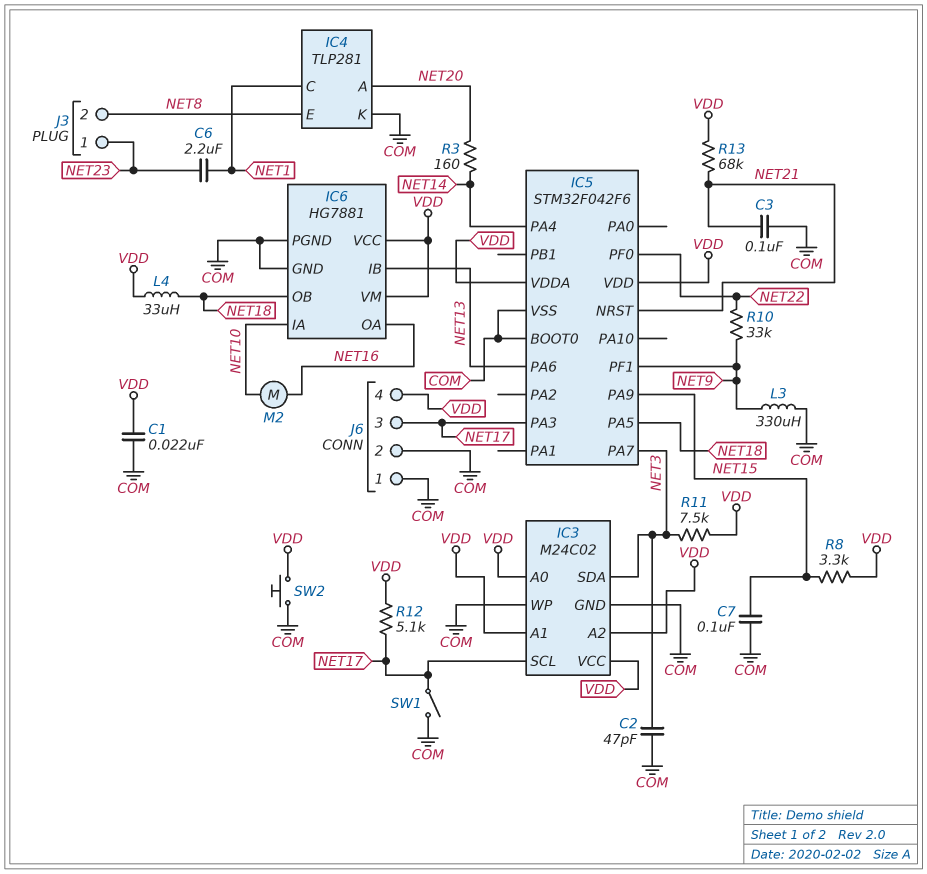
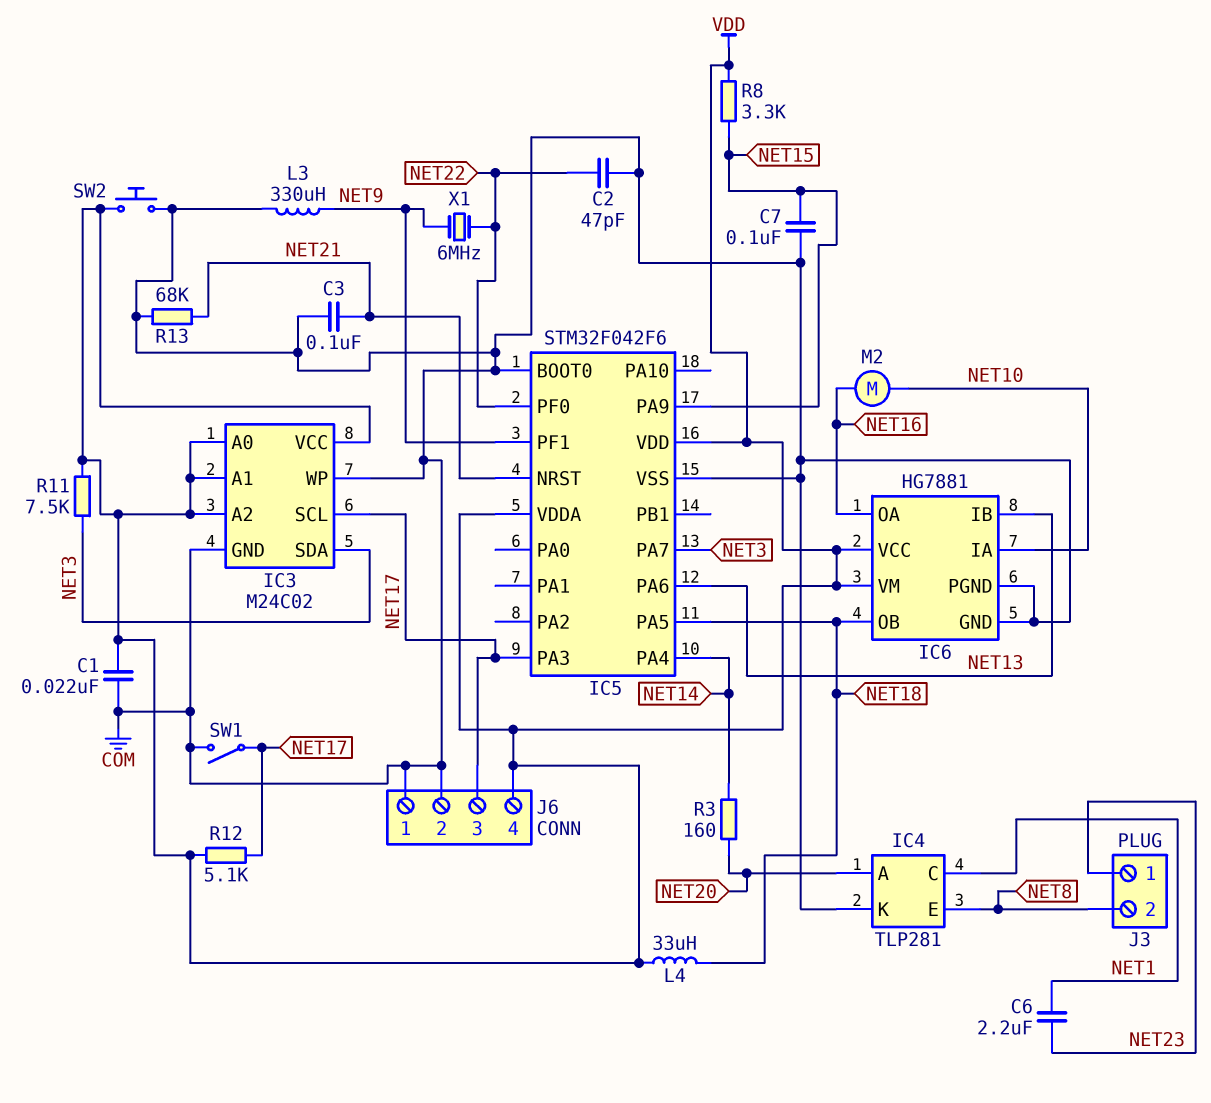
C2: 47pF (COM, NET3) -> 47pF (COM, NET22)
R10: 33k (NET9, NET22) -> none
R13: 68k (NET21, VDD) -> 68k (COM, NET21)
X1: none -> 6MHz (NET9, NET22)

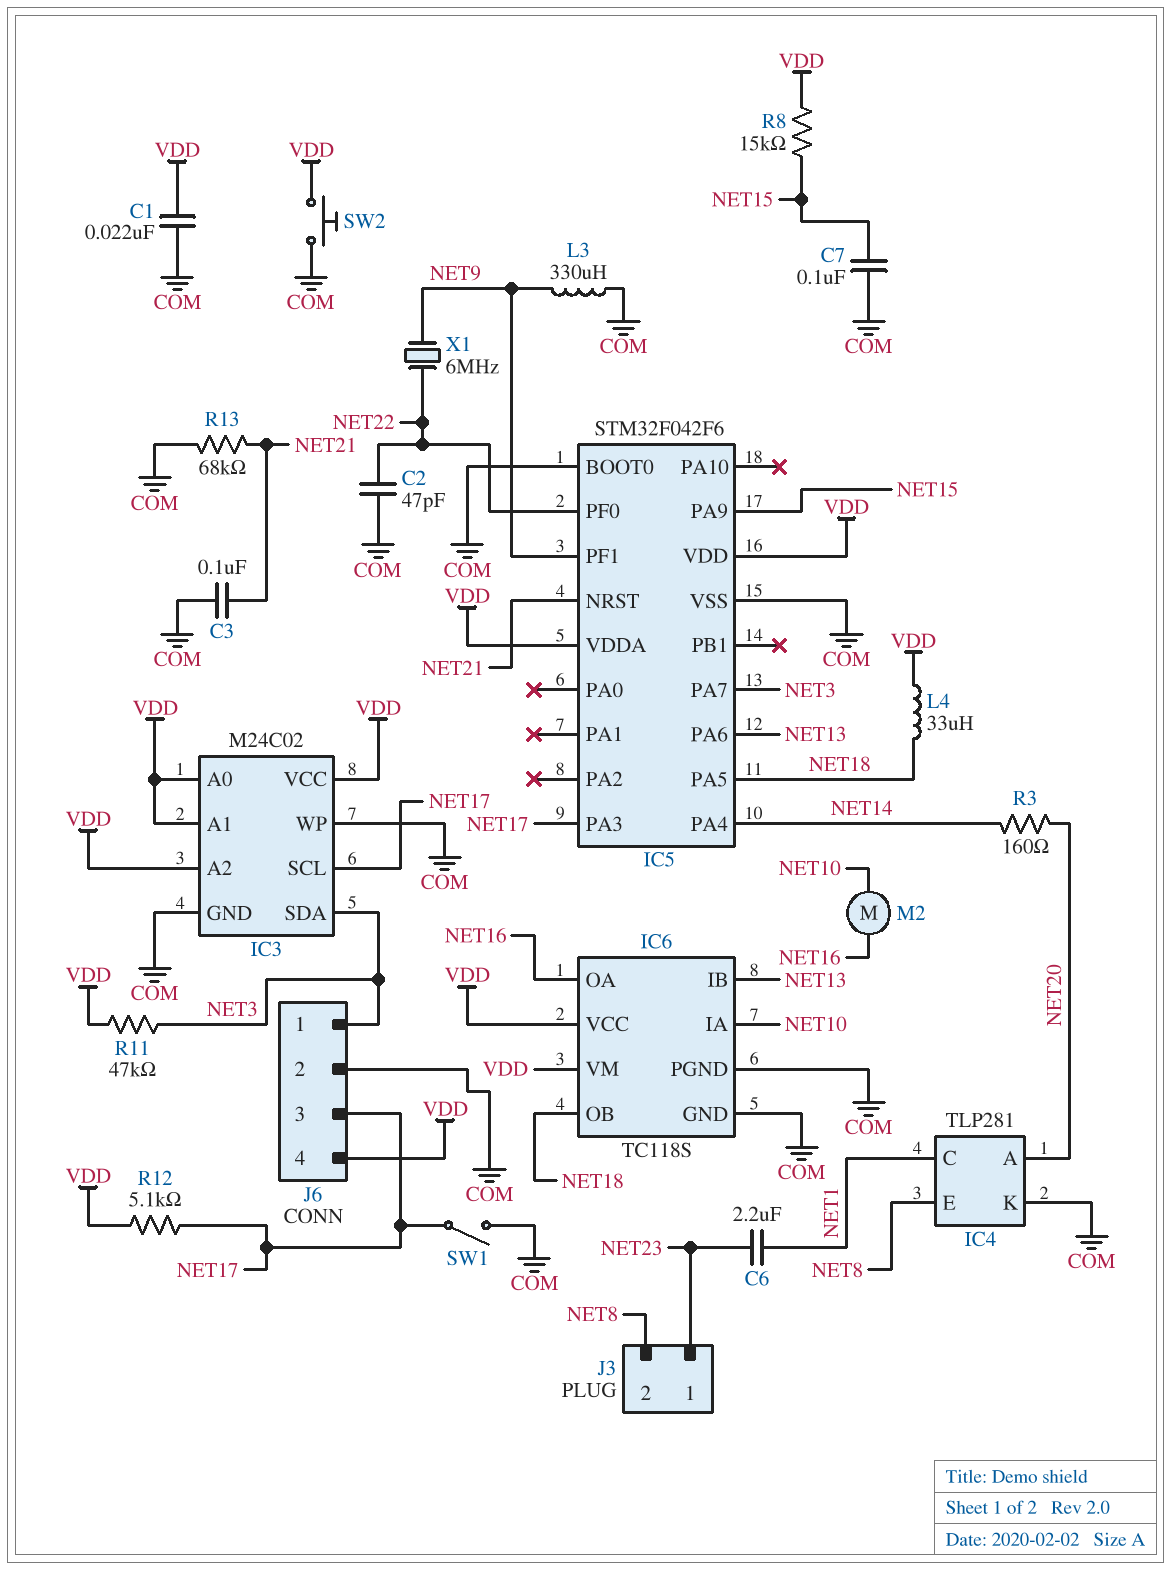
IC6: HG7881 -> TC118S
J6 pin 1: COM -> NET3
R8: 3.3k (NET15, VDD) -> 15k (NET15, VDD)
R11: 7.5k (NET3, VDD) -> 47k (NET3, VDD)

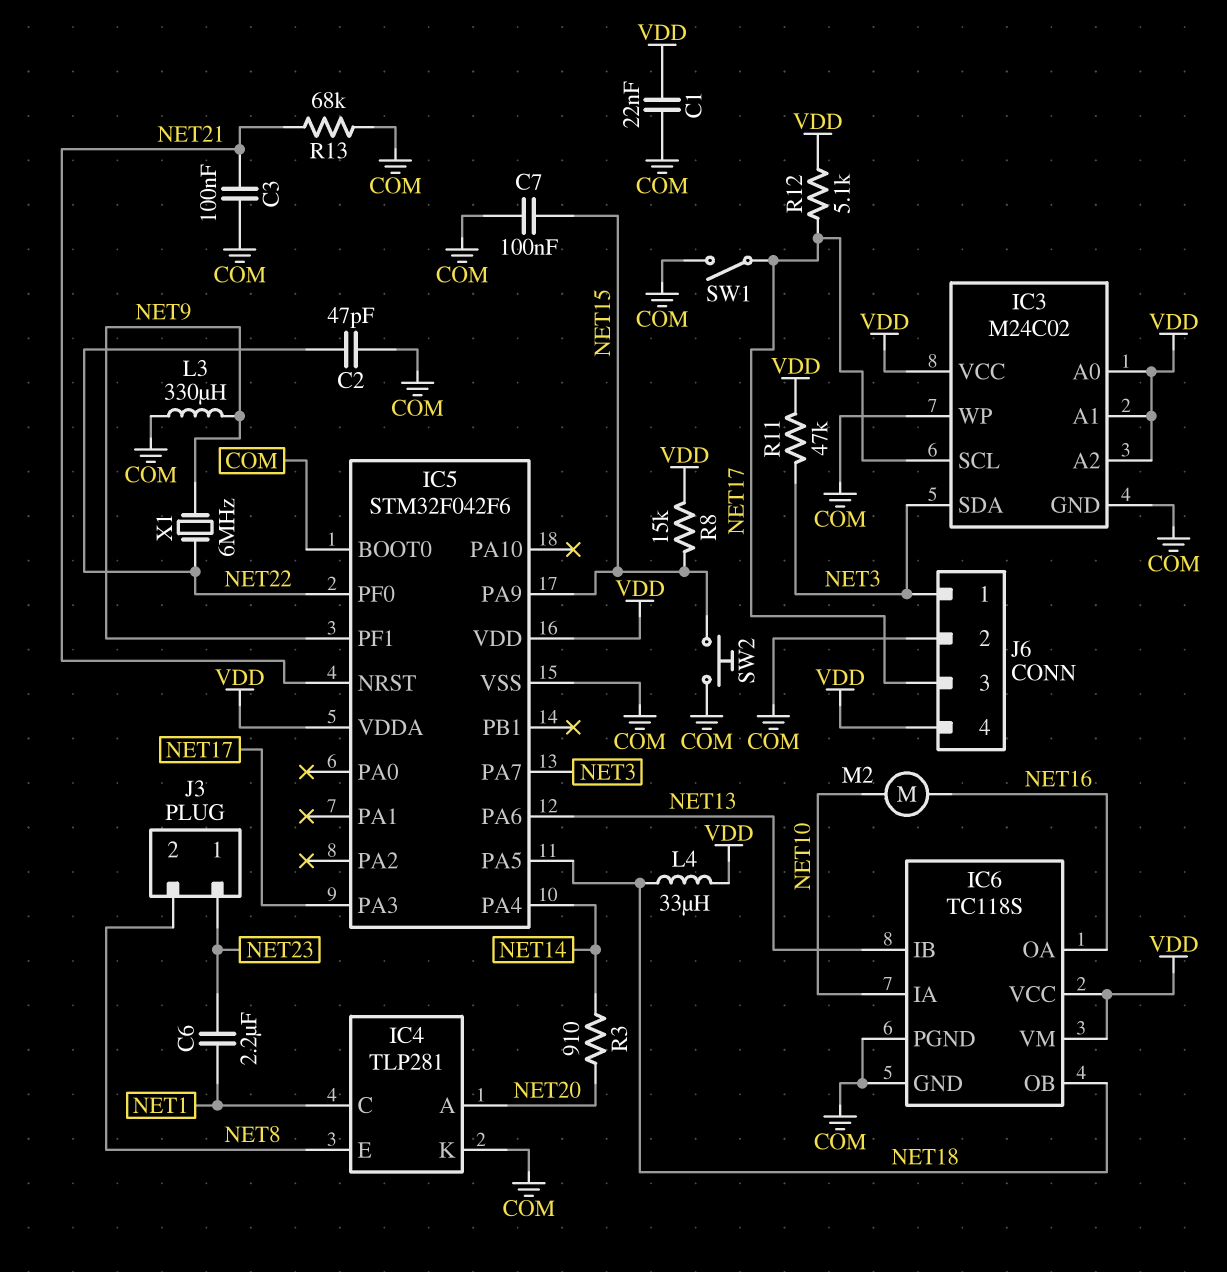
R3: 160 (NET14, NET20) -> 910 (NET14, NET20)
SW2: button (COM, VDD) -> button (COM, NET15)

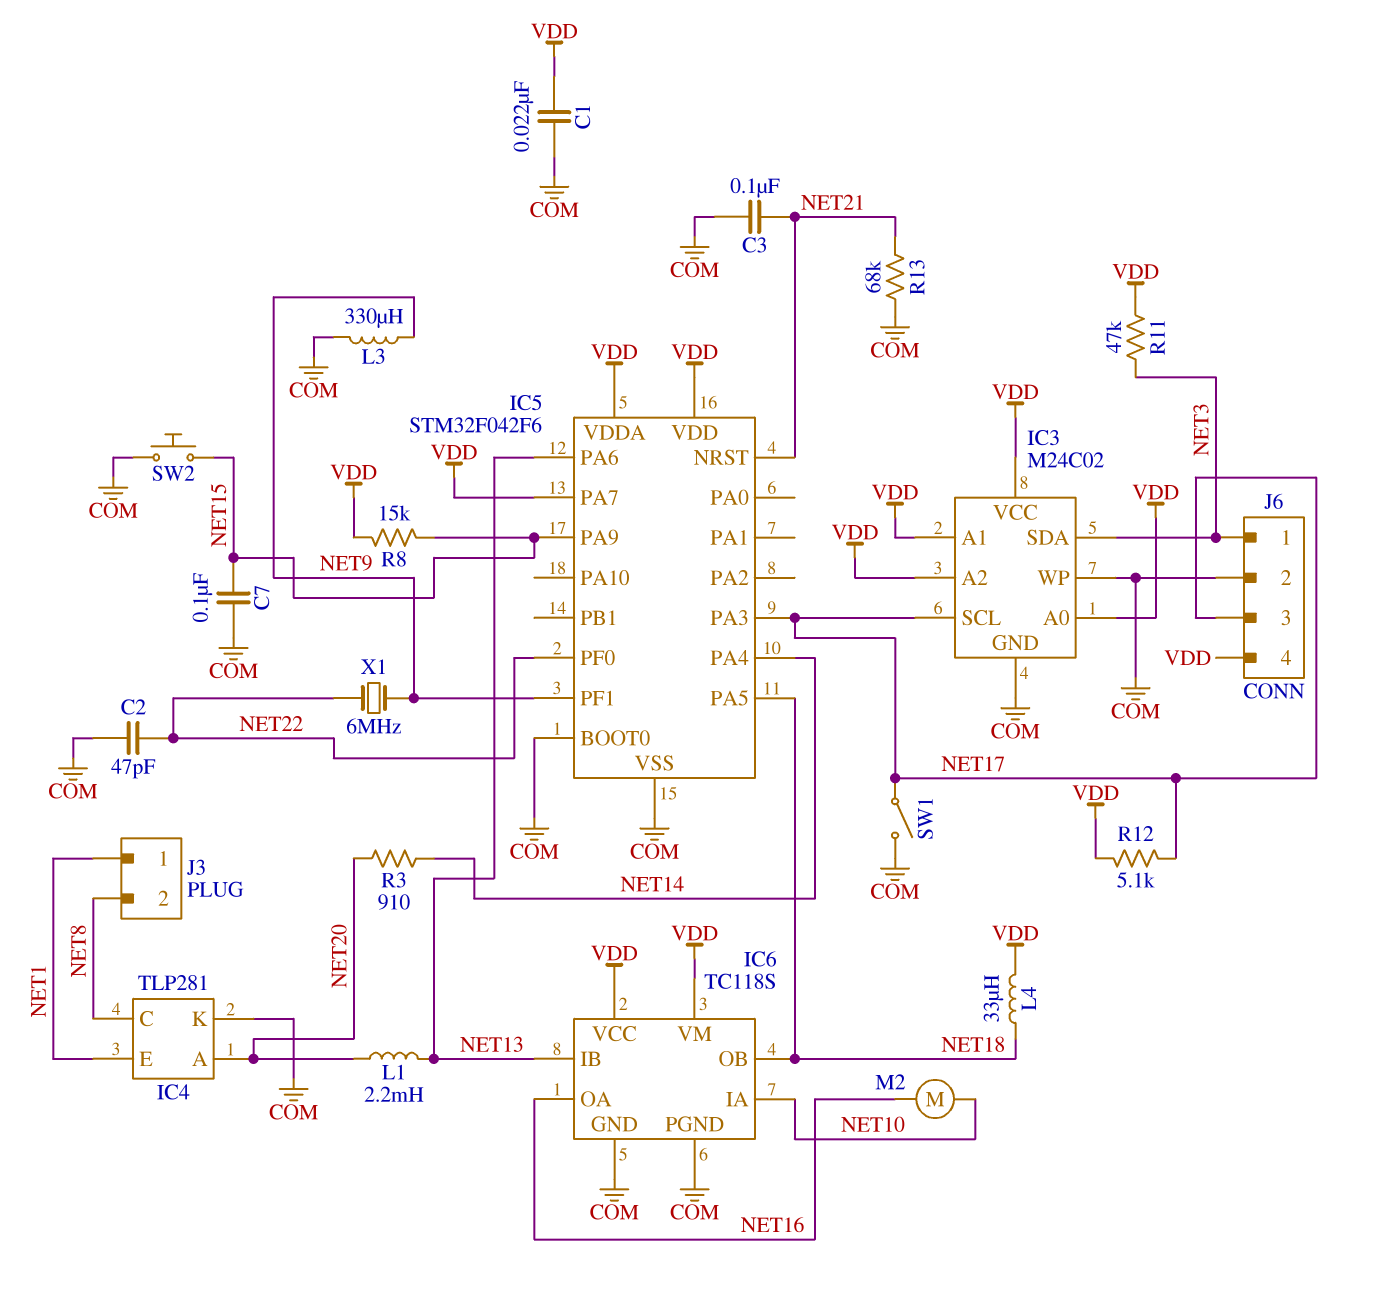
C6: 2.2uF (NET1, NET23) -> none
IC4 pin C: NET1 -> NET8
IC4 pin E: NET8 -> NET1
IC5 pin PA7: NET3 -> VDD
J3 pin 1: NET23 -> NET1
L1: none -> 2.2mH (NET13, NET20)

